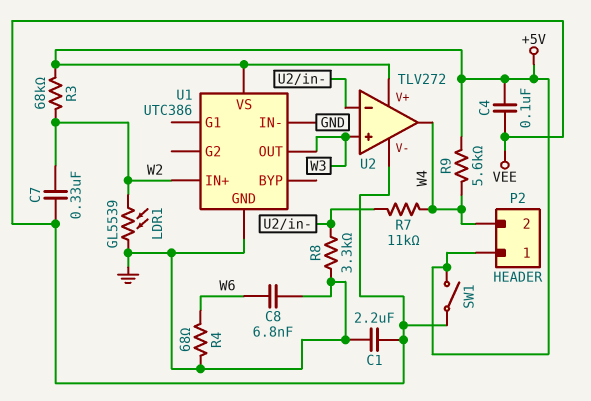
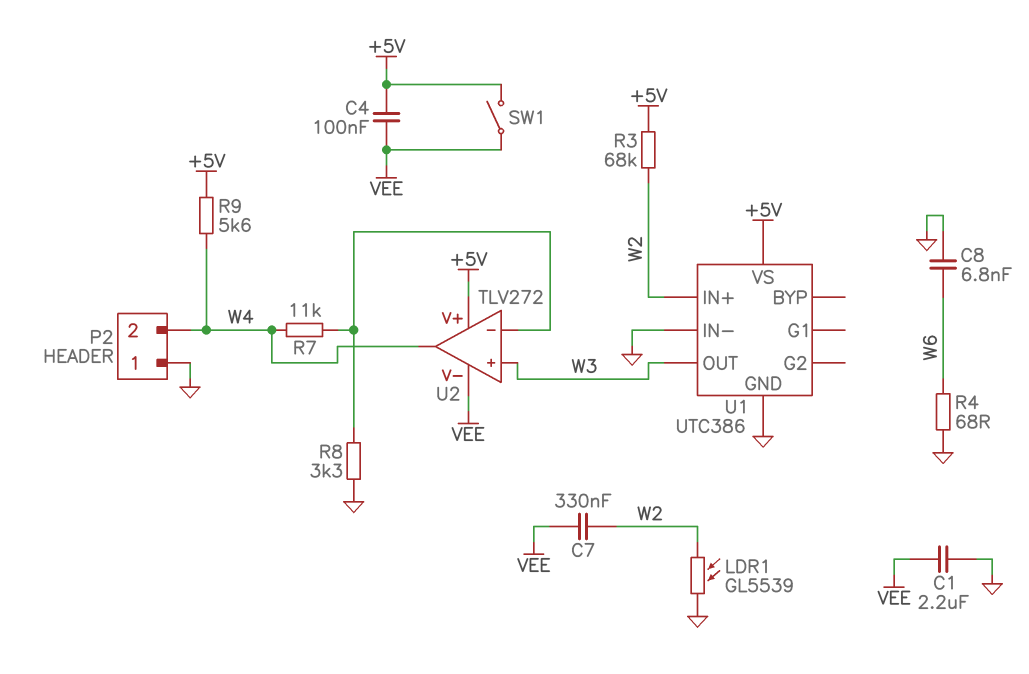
P2 pin 1: +5V -> GND

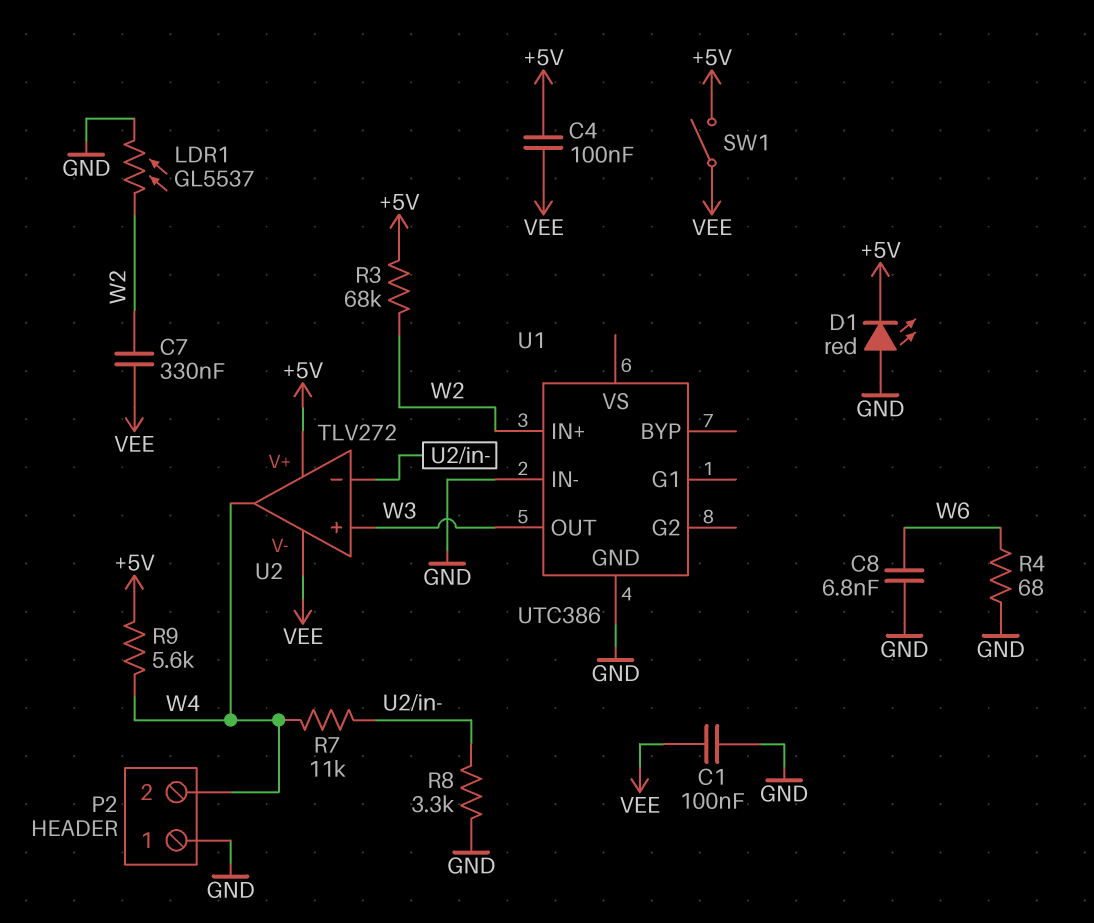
C1: 2.2uF (GND, VEE) -> 100nF (GND, VEE)
D1: none -> LED red (A GND, K +5V)
LDR1: GL5539 (GND, W2) -> GL5537 (GND, W2)
U1 pin VS: +5V -> none

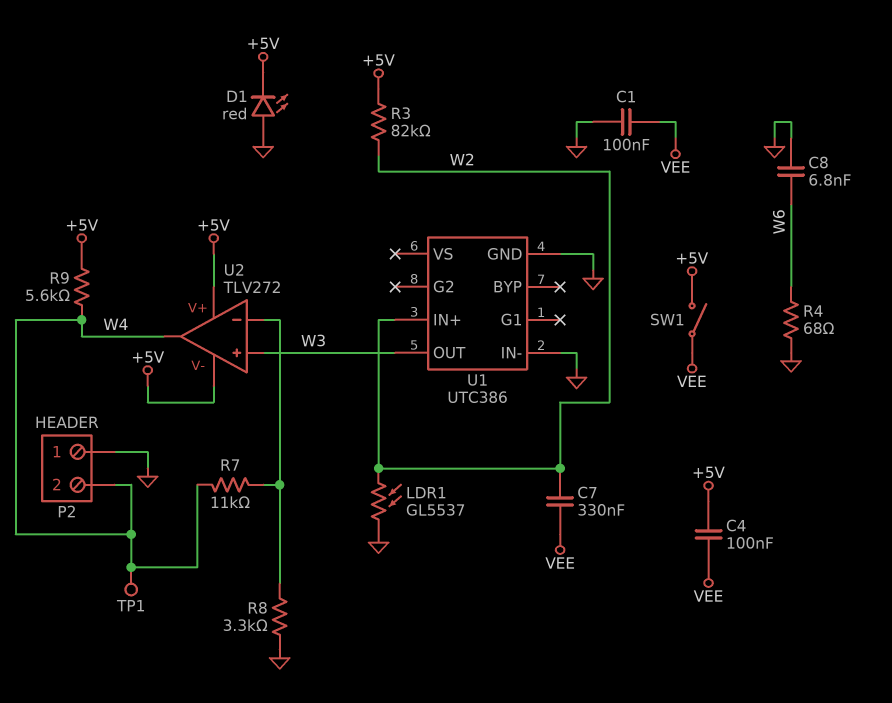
R3: 68k (+5V, W2) -> 82k (+5V, W2)
TP1: none -> test point (W4)
U2 pin V-: VEE -> +5V

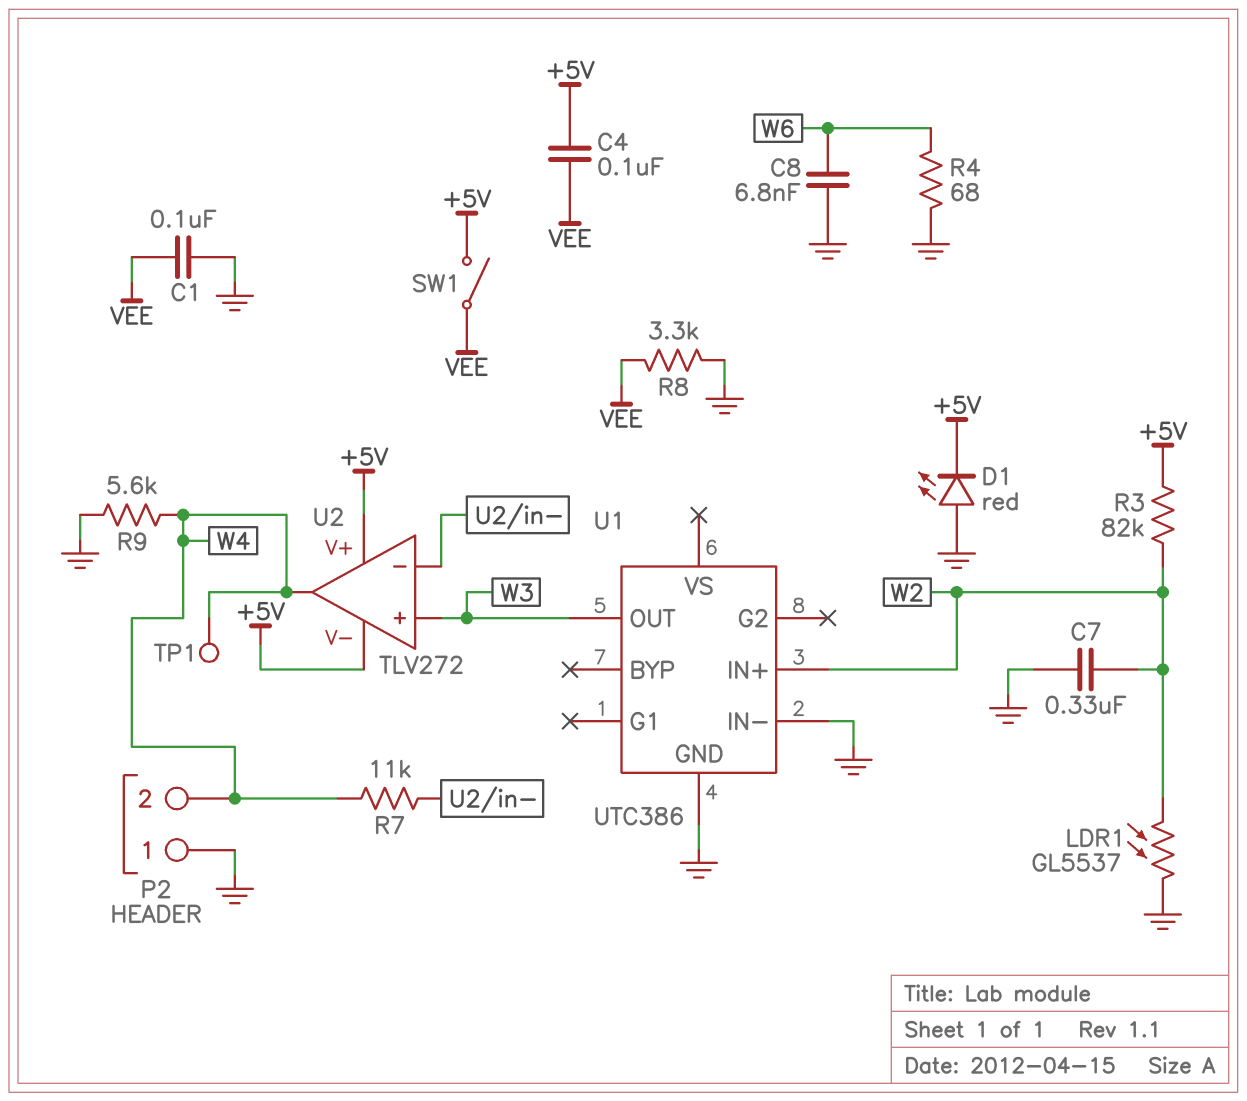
C7: 330nF (VEE, W2) -> 330nF (GND, W2)
R8: 3.3k (GND, U2/in-) -> 3.3k (GND, VEE)
R9: 5.6k (+5V, W4) -> 5.6k (GND, W4)

